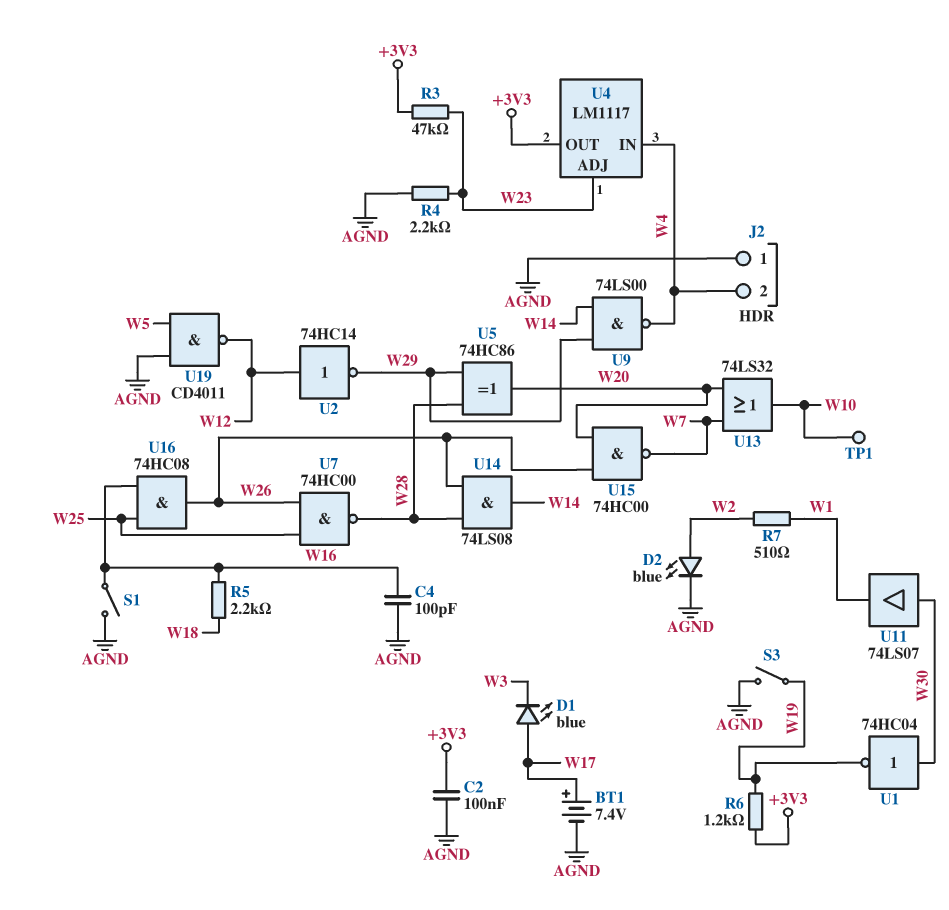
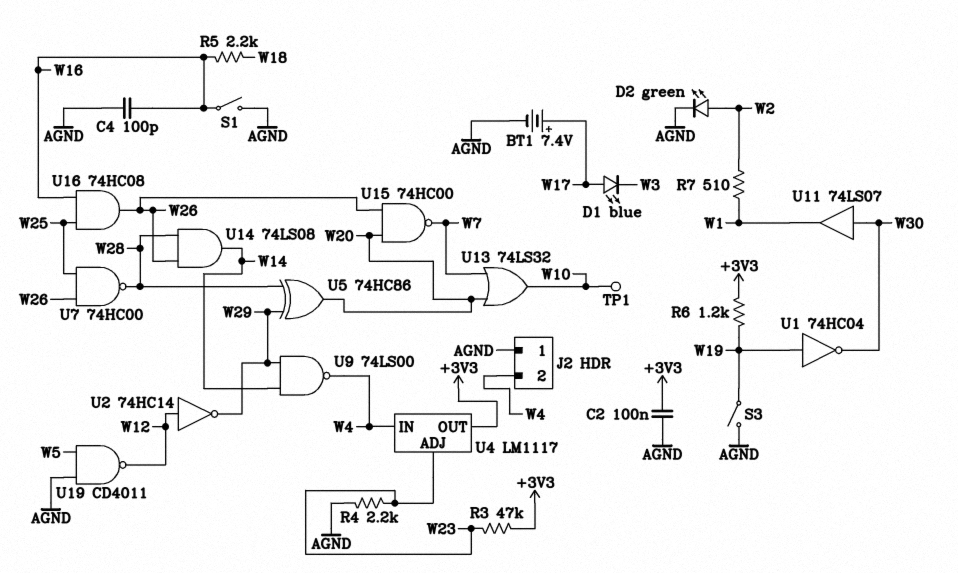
D2: LED blue (A W2, K AGND) -> LED green (A W2, K AGND)
U1: NOT 74HC04 (in W30, out W19) -> NOT 74HC04 (in W19, out W30)

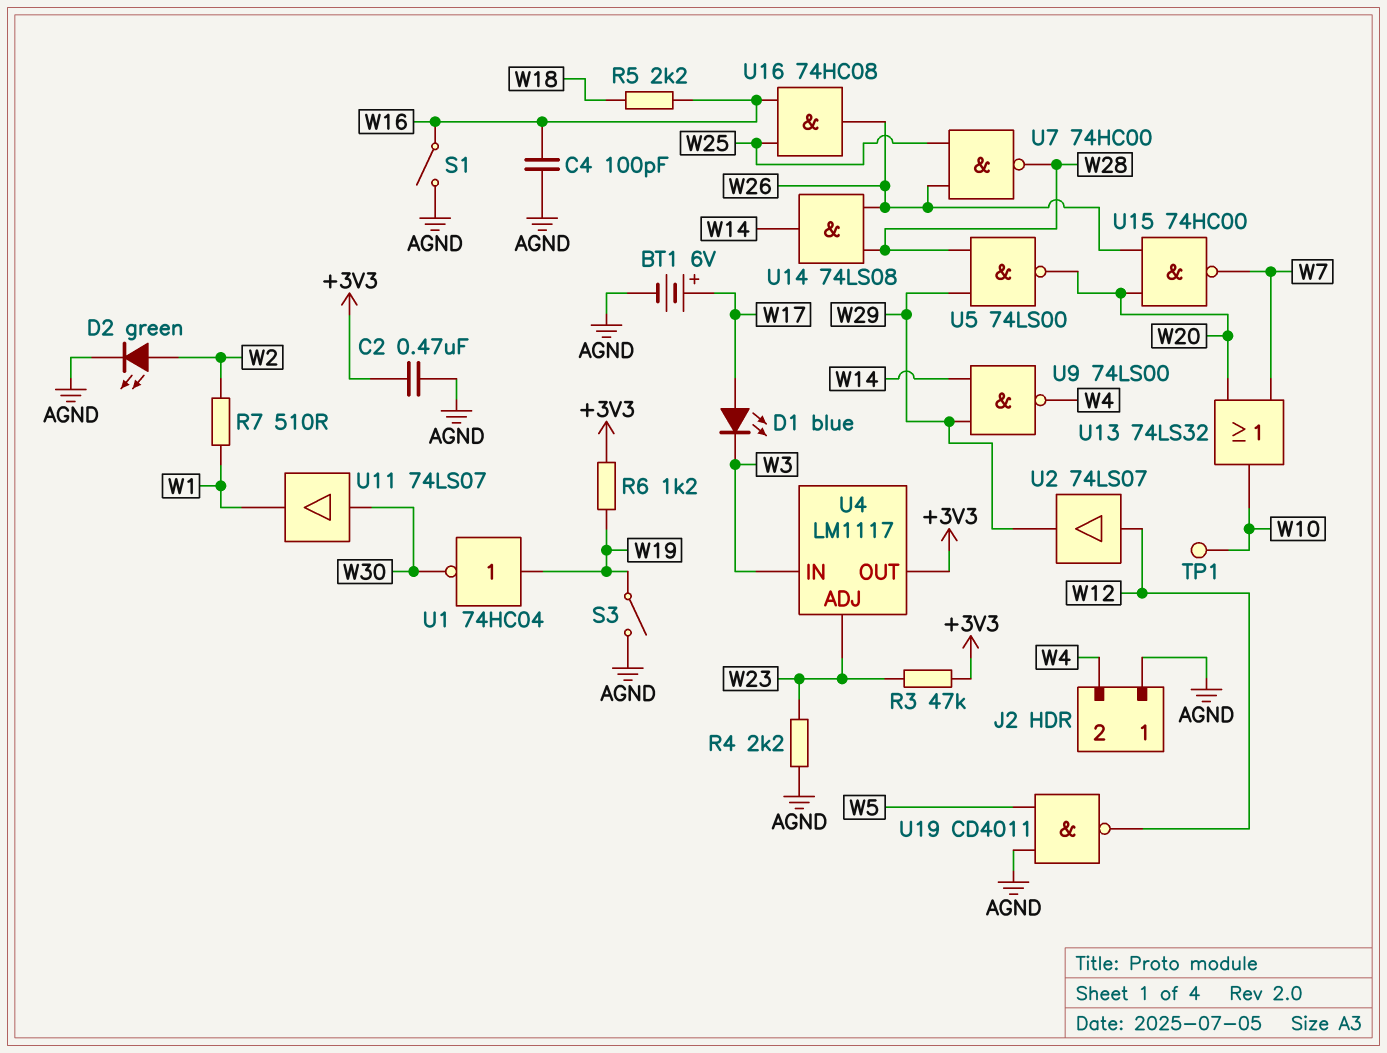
BT1: 7.4V (plus W17, minus AGND) -> 6V (plus W17, minus AGND)
C2: 100nF (+3V3, AGND) -> 470nF (+3V3, AGND)
U2: NOT 74HC14 (in W12, out W29) -> buffer 74LS07 (in W12, out W29)
U4 pin IN: W4 -> W3
U5: XOR 74HC86 (in W28, in W29, out W20) -> NAND 74LS00 (in W28, in W29, out W20)

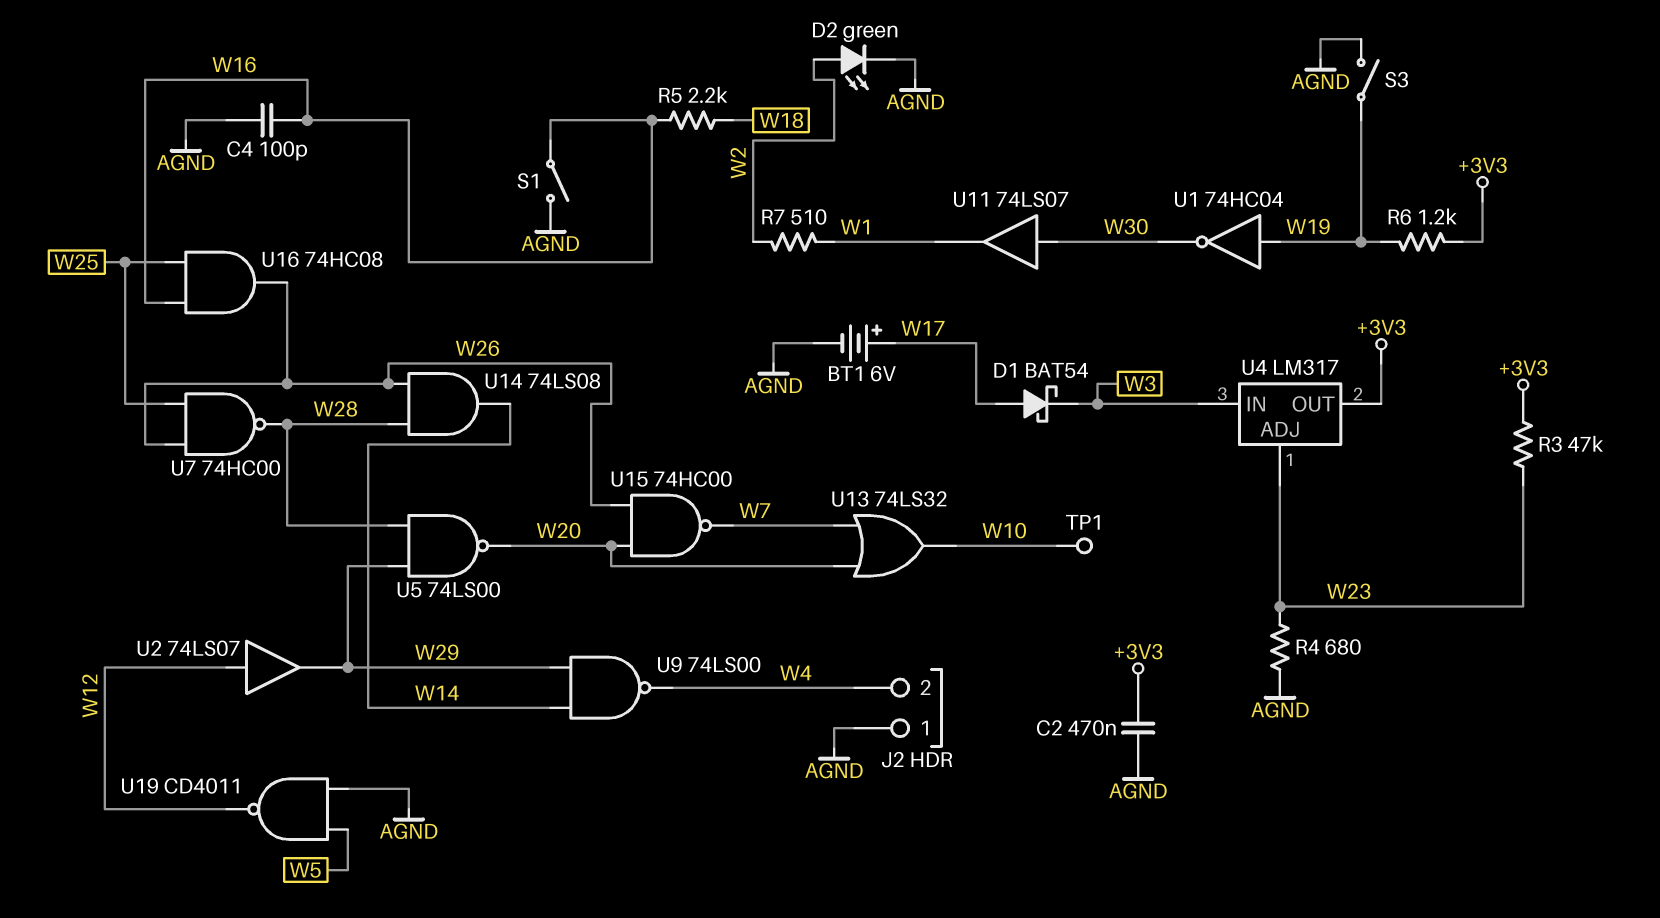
D1: LED blue (A W17, K W3) -> schottky BAT54 (A W17, K W3)
R4: 2.2k (AGND, W23) -> 680 (AGND, W23)
U4: LM1117 -> LM317

